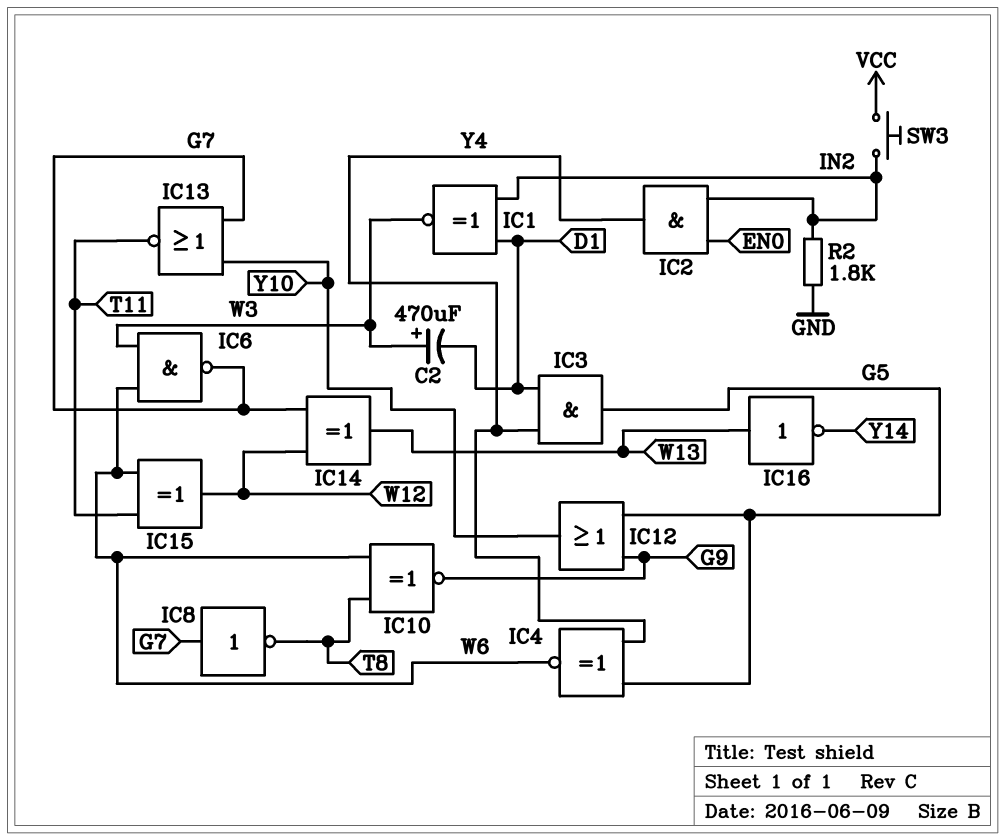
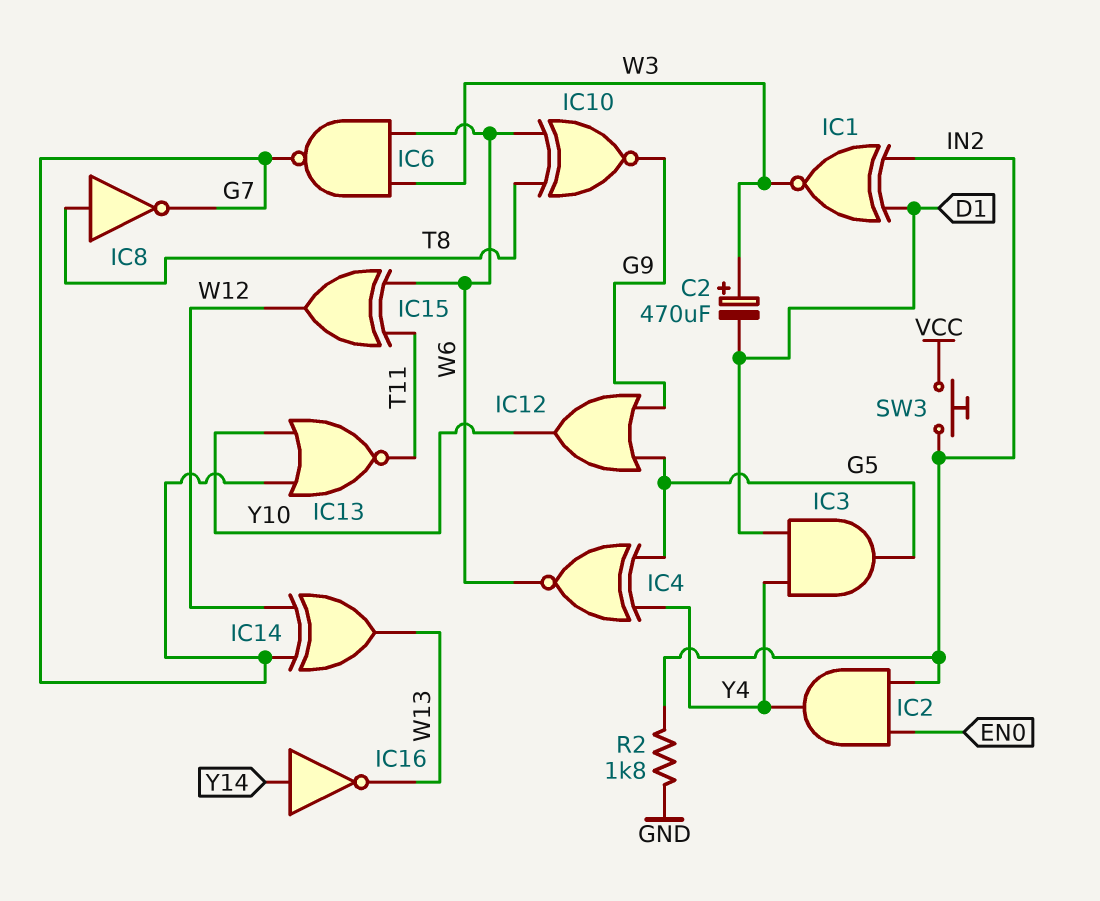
IC8: NOT (in G7, out T8) -> NOT (in T8, out G7)
IC16: NOT (in W13, out Y14) -> NOT (in Y14, out W13)

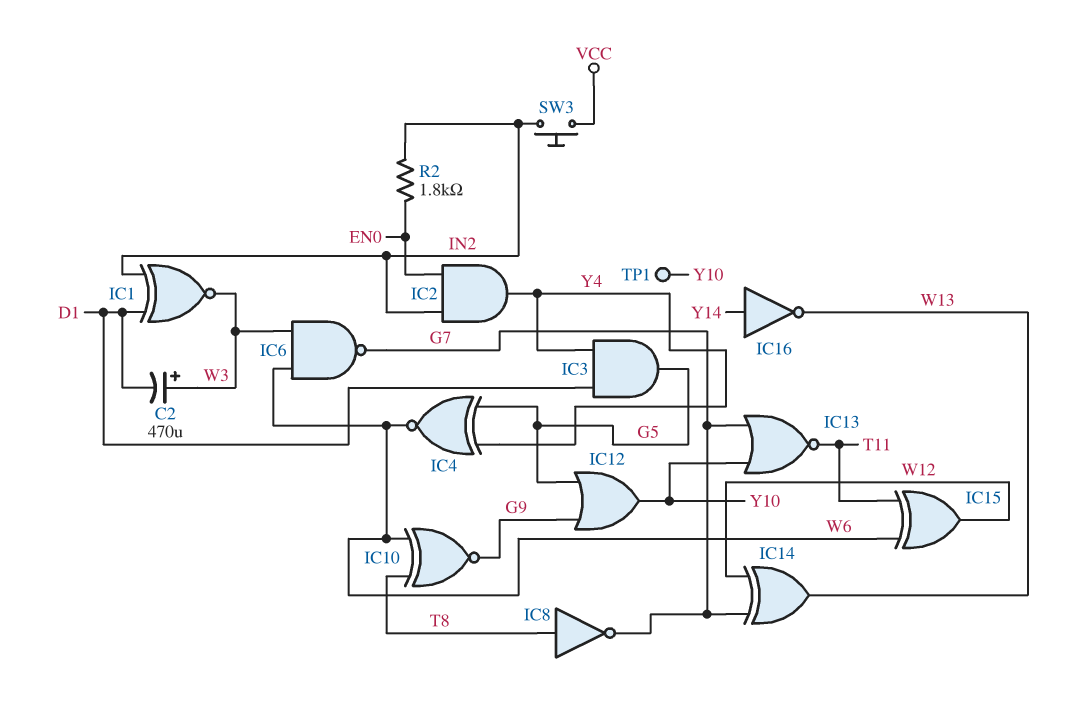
R2: 1.8k (GND, IN2) -> 1.8k (EN0, IN2)
TP1: none -> test point (Y10)

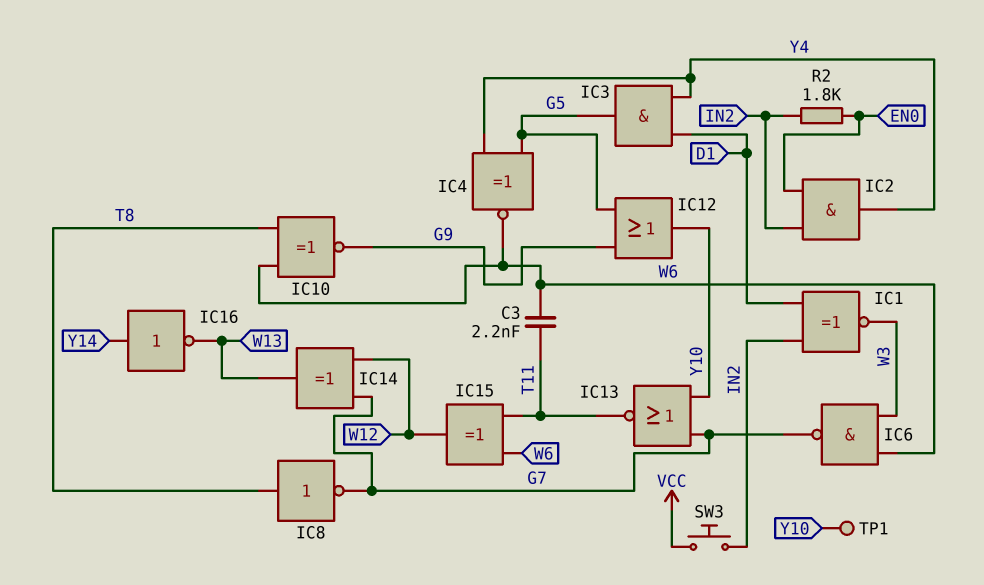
C2: 470uF (plus W3, minus D1) -> none
C3: none -> 2.2nF (T11, W6)

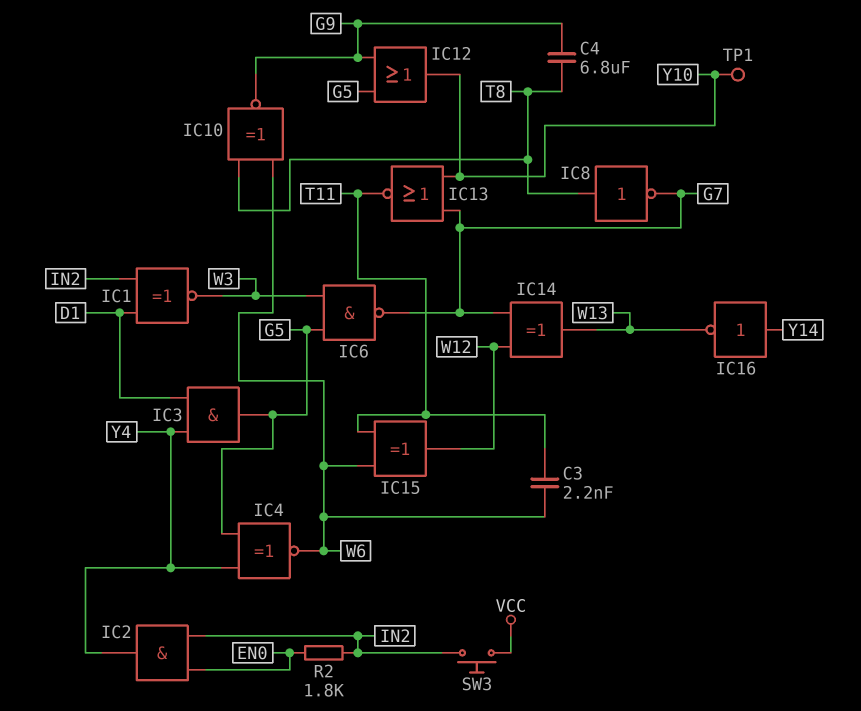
C4: none -> 6.8uF (G9, T8)
IC6: NAND (in W3, in W6, out G7) -> NAND (in G5, in W3, out G7)

